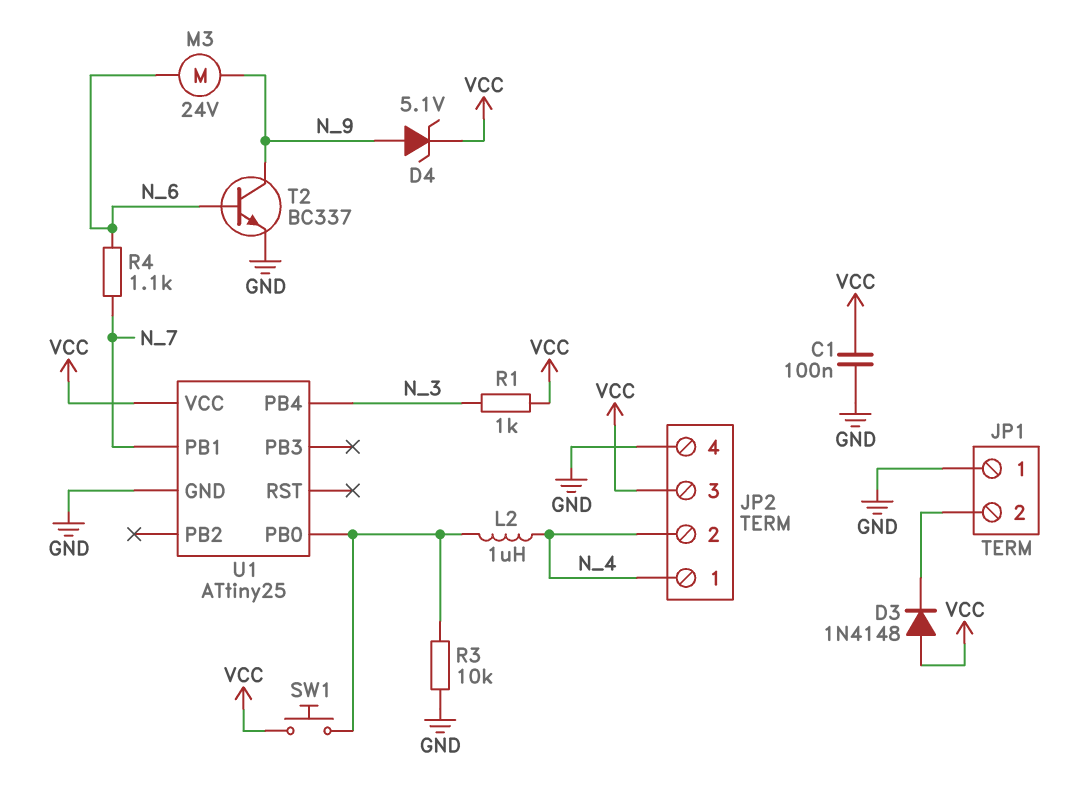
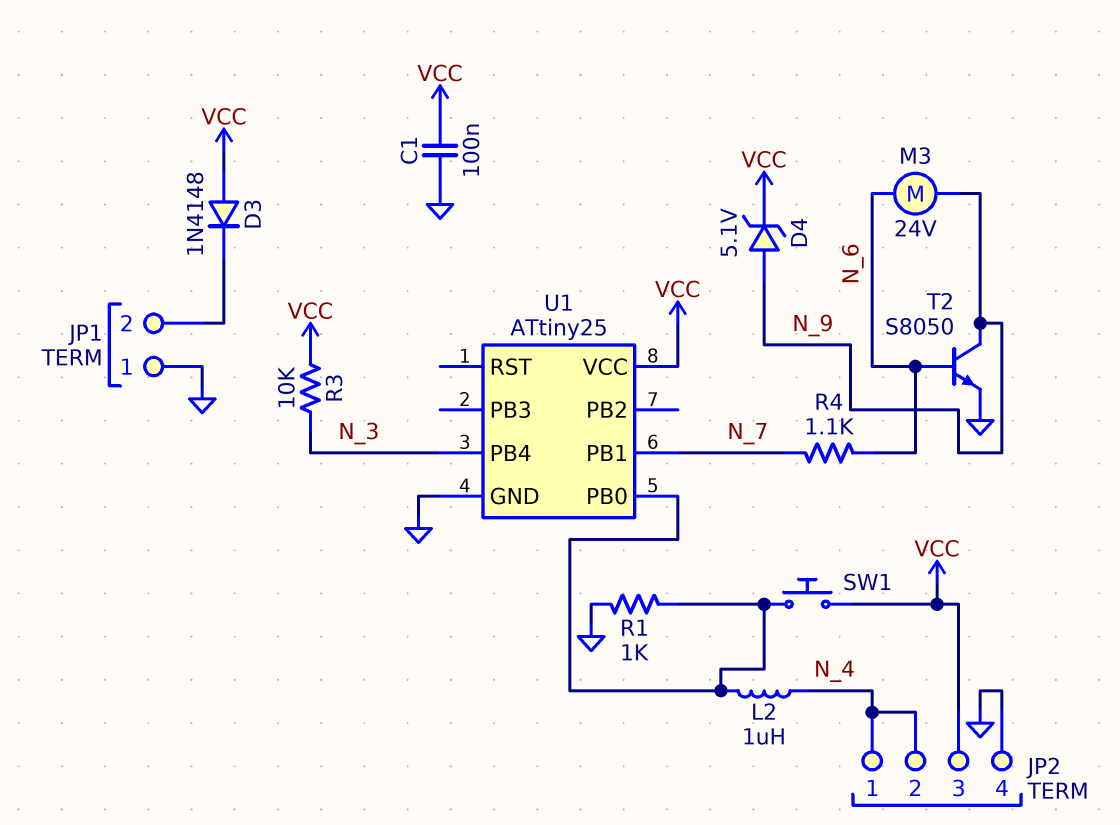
R1: 1k (N_3, VCC) -> 1k (GND, U1/PB0)
R3: 10k (GND, U1/PB0) -> 10k (N_3, VCC)
T2: NPN BC337 (B N_6, C N_9, E GND) -> NPN S8050 (B N_6, C N_9, E GND)

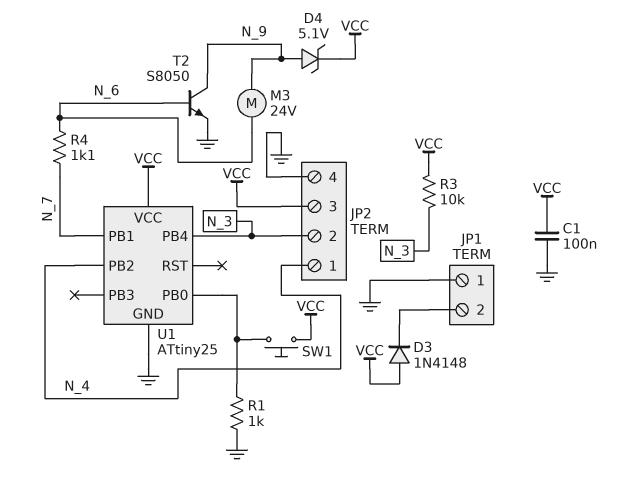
JP2 pin 2: N_4 -> N_3
L2: 1uH (N_4, U1/PB0) -> none
U1 pin PB2: none -> N_4

